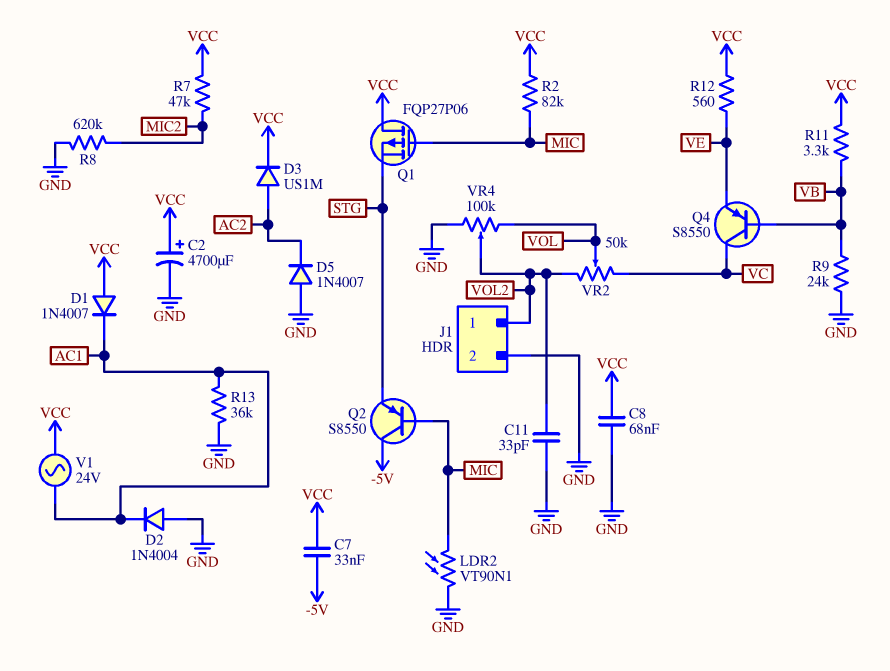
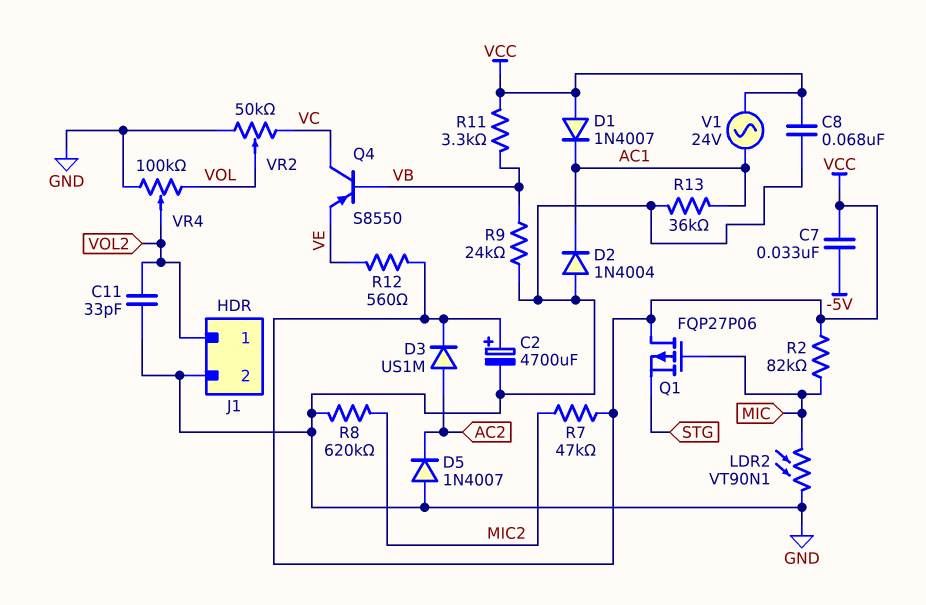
Q2: PNP S8550 (B MIC, C -5V, E STG) -> none
VR2: 50k (VC, VOL2, wiper VOL) -> 50k (GND, VC, wiper VOL)

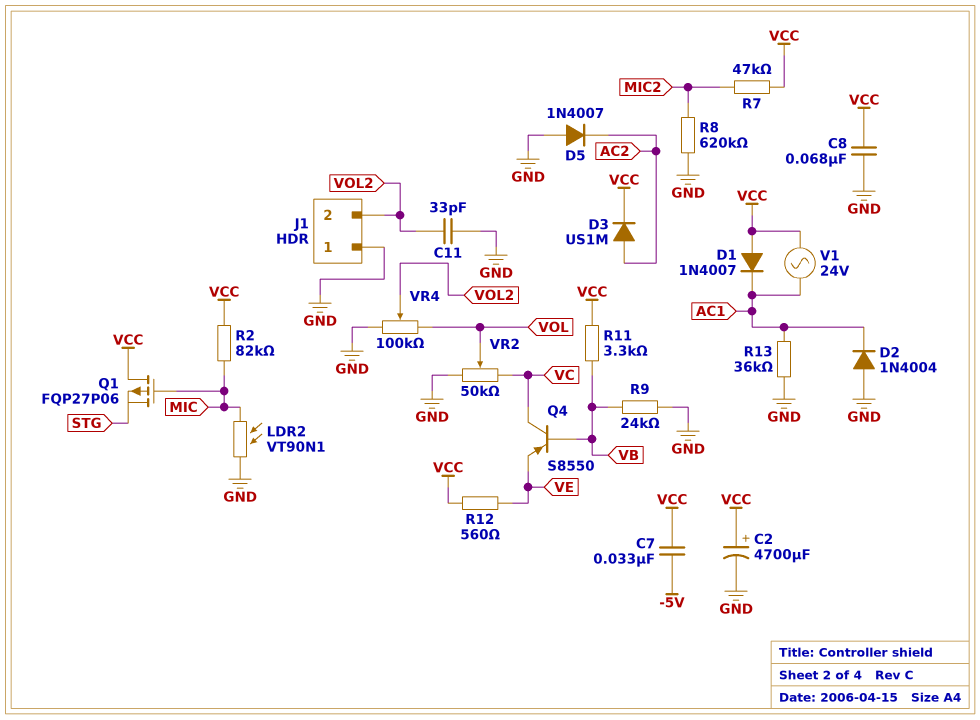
J1 pin 1: VOL2 -> GND
J1 pin 2: GND -> VOL2

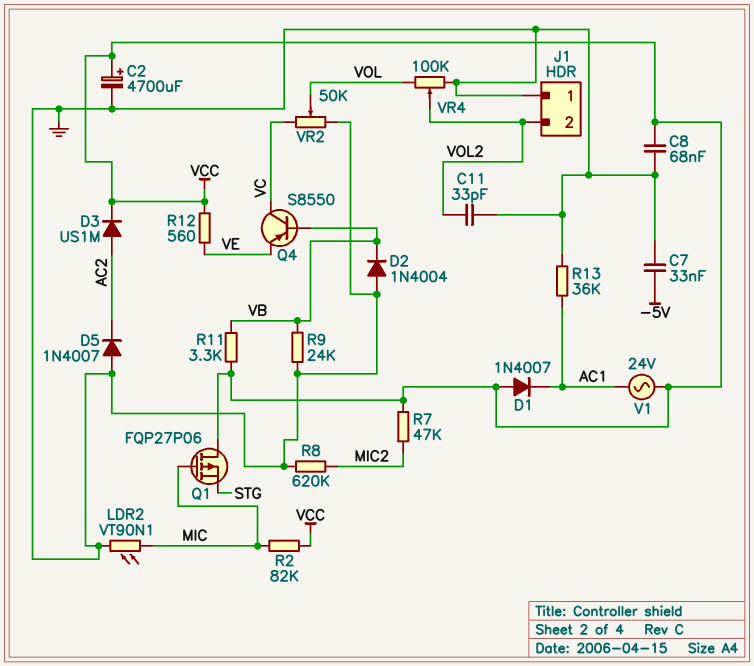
C7: 33nF (-5V, VCC) -> 33nF (-5V, GND)
D2: diode 1N4004 (A GND, K AC1) -> diode 1N4004 (A GND, K VB)

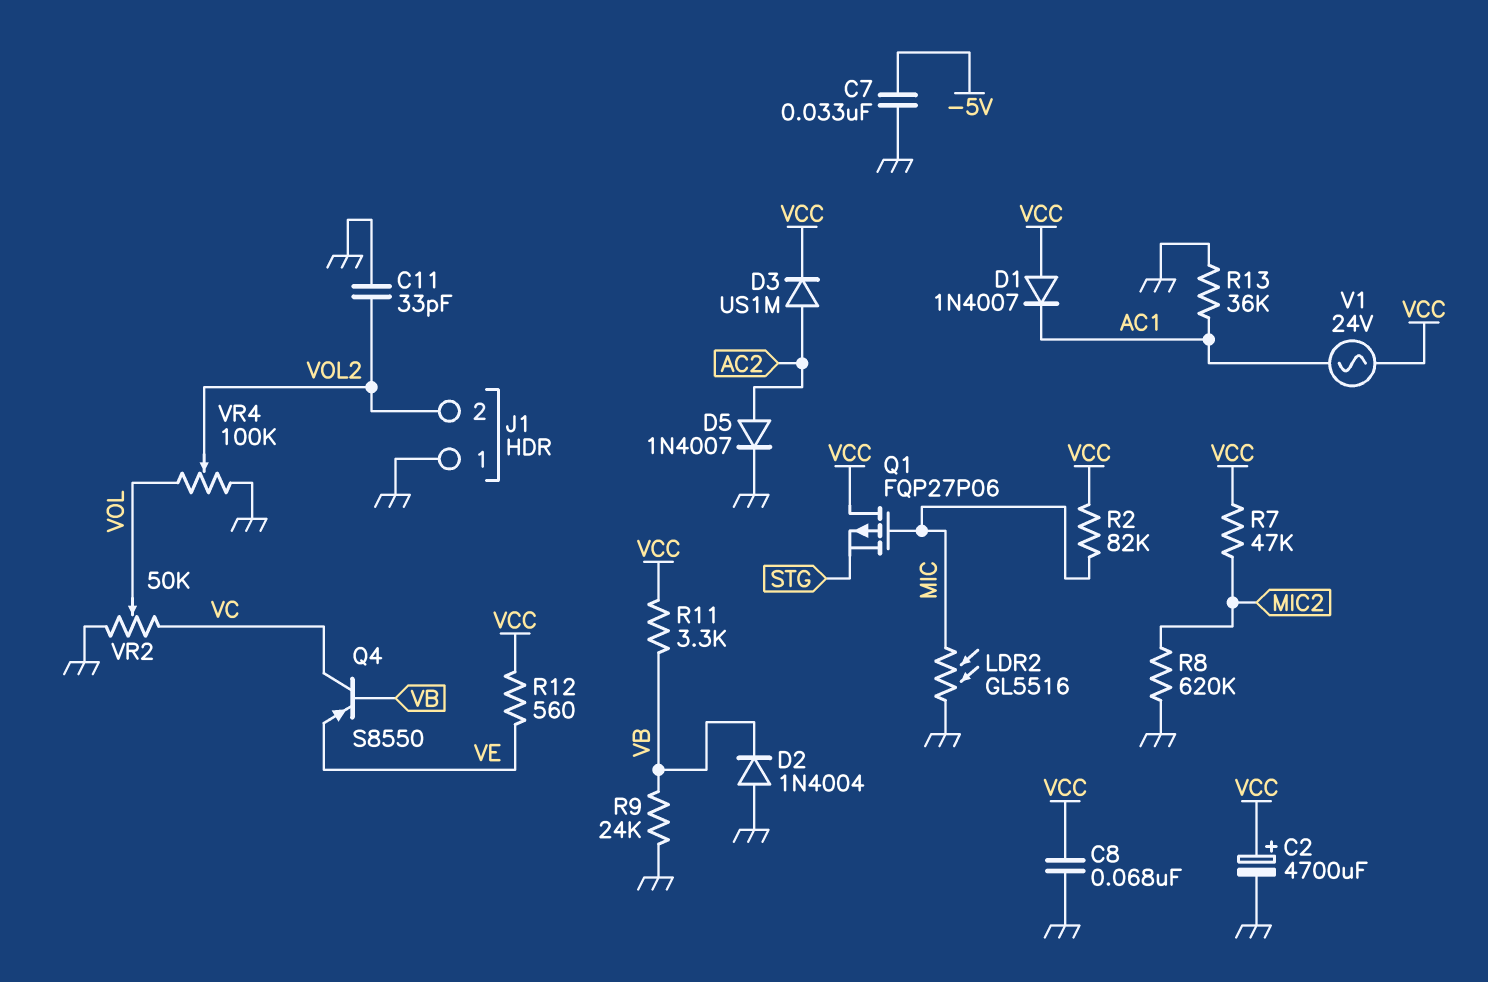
D5: diode 1N4007 (A GND, K AC2) -> diode 1N4007 (A AC2, K GND)
LDR2: VT90N1 (GND, MIC) -> GL5516 (GND, MIC)

